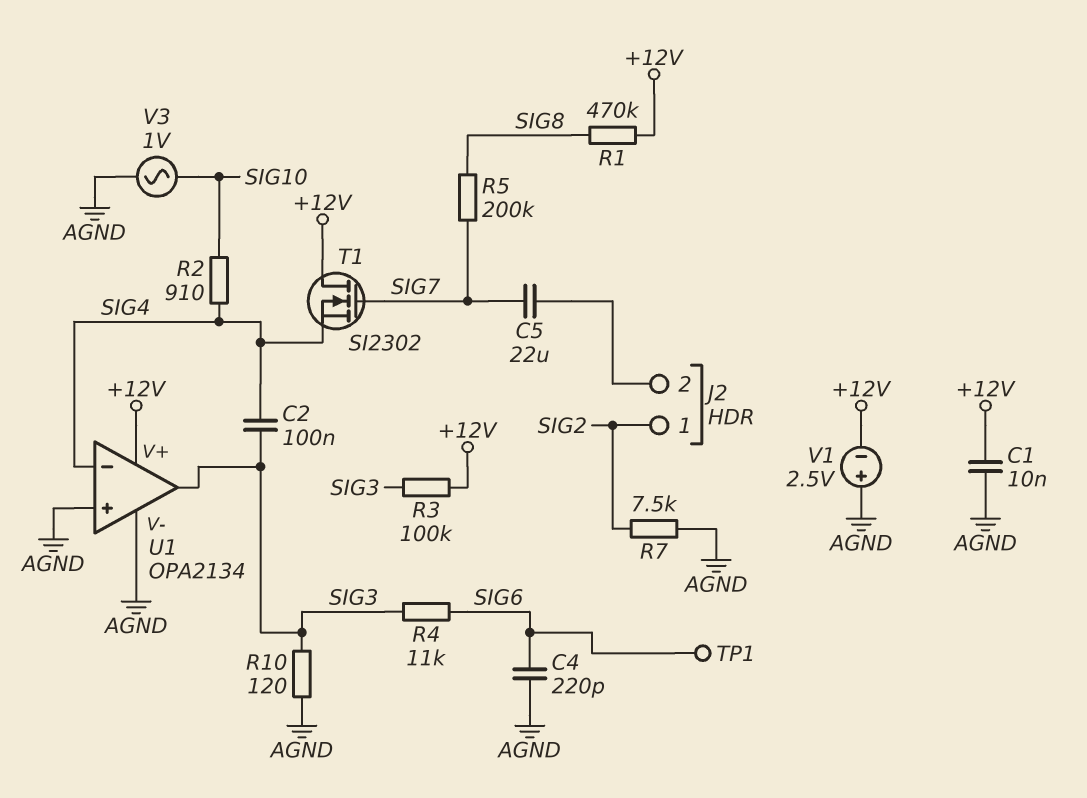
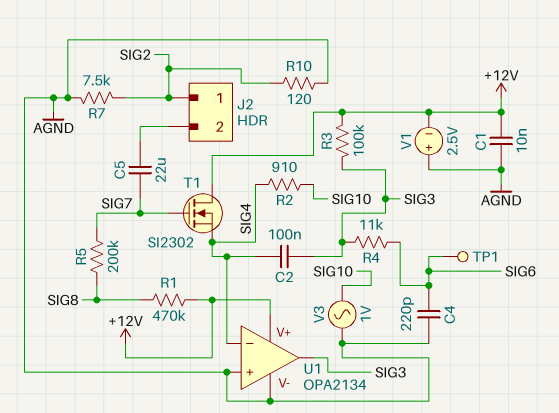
R10: 120 (AGND, SIG3) -> 120 (AGND, SIG2)

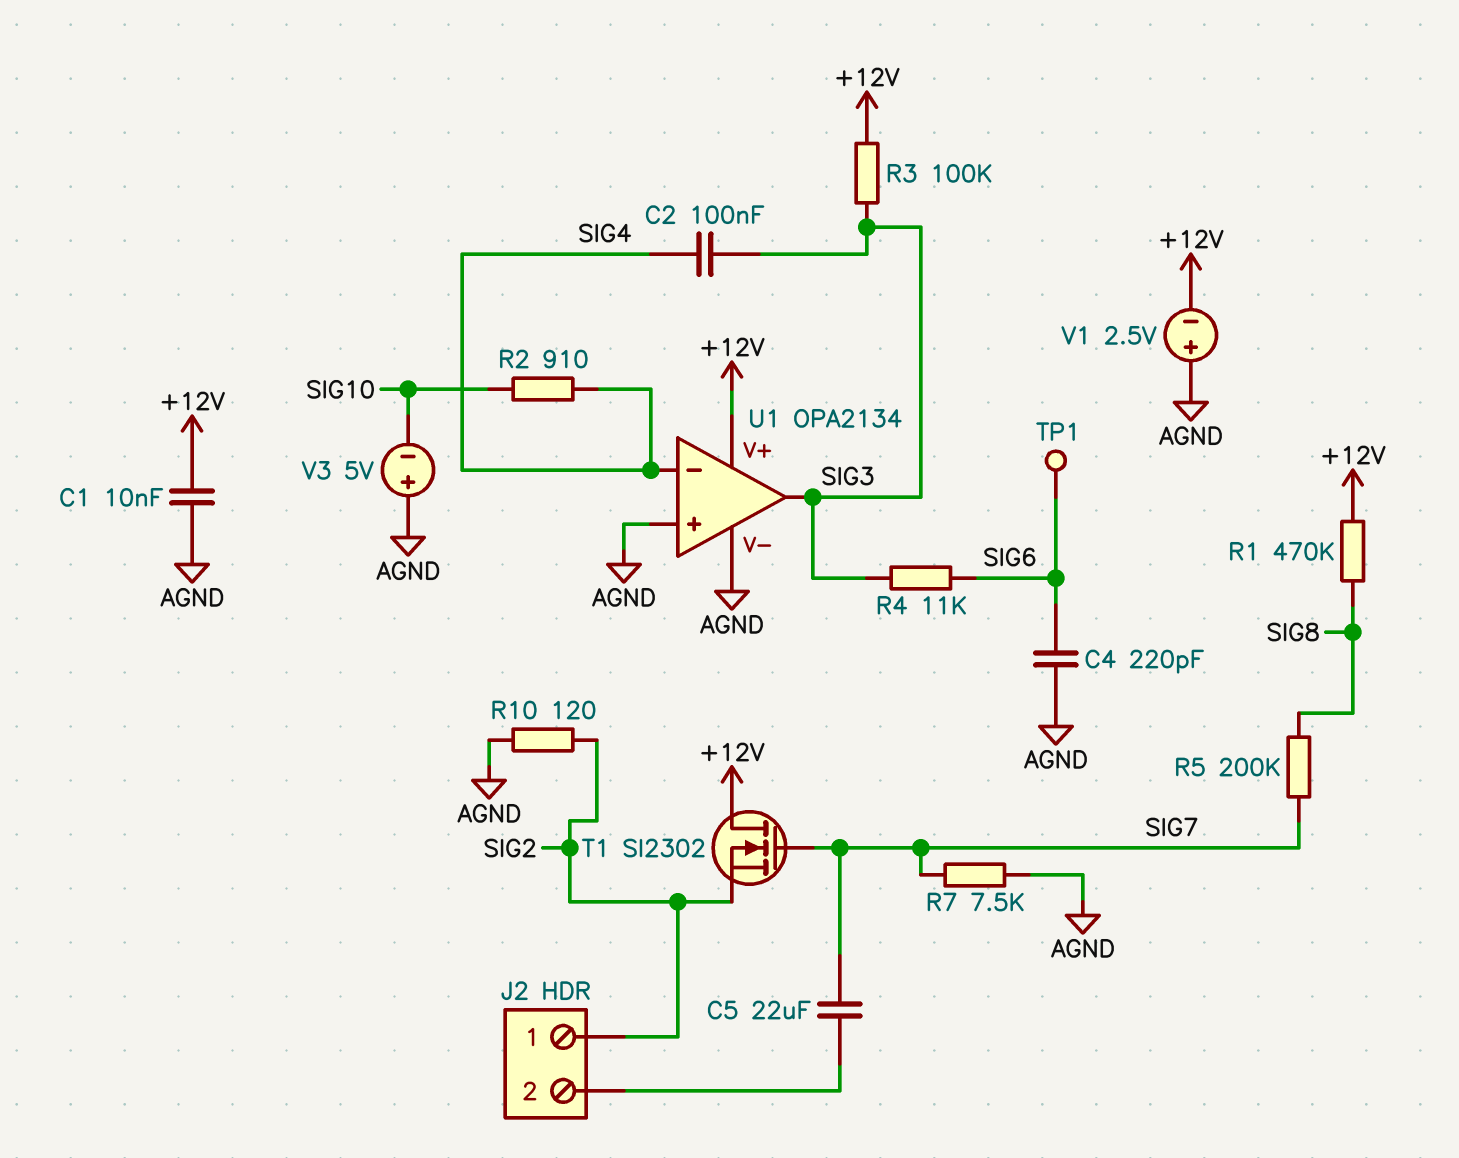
R7: 7.5k (AGND, SIG2) -> 7.5k (AGND, SIG7)
T1: NMOS SI2302 (G SIG7, D +12V, S SIG4) -> NMOS SI2302 (G SIG7, D +12V, S SIG2)
V3: AC 1V (AGND, SIG10) -> 5V (plus AGND, minus SIG10)

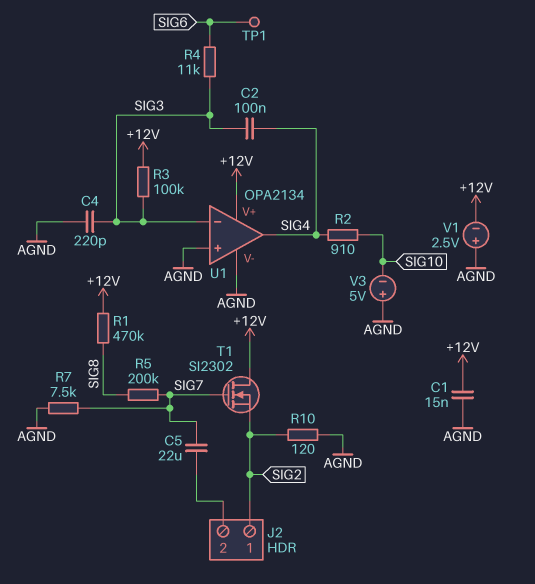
C1: 10nF (+12V, AGND) -> 15nF (+12V, AGND)
C4: 220pF (AGND, SIG6) -> 220pF (AGND, SIG3)
U1 pin in-: SIG4 -> SIG3
U1 pin out: SIG3 -> SIG4

